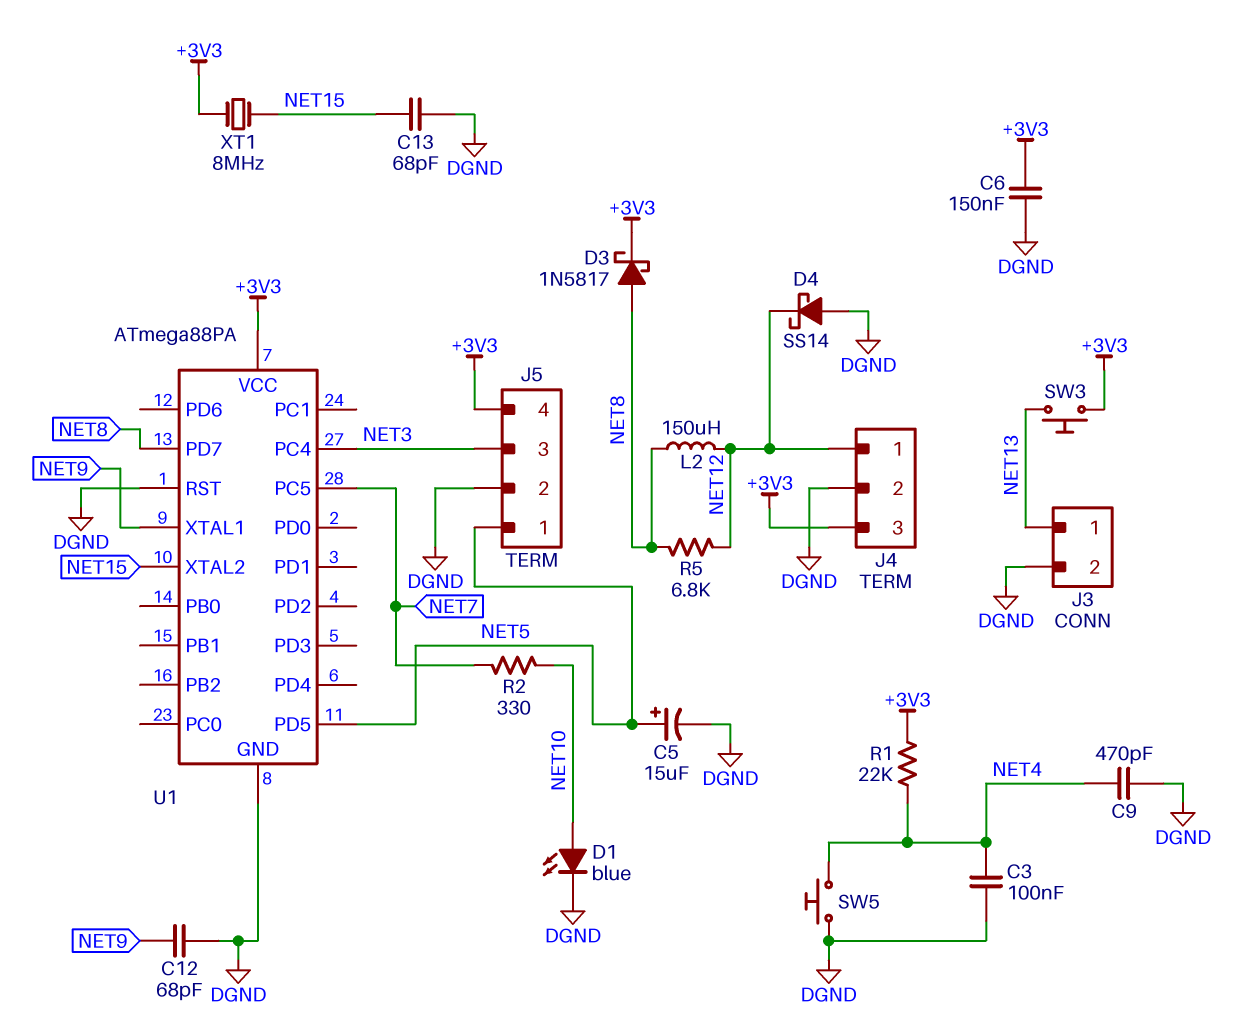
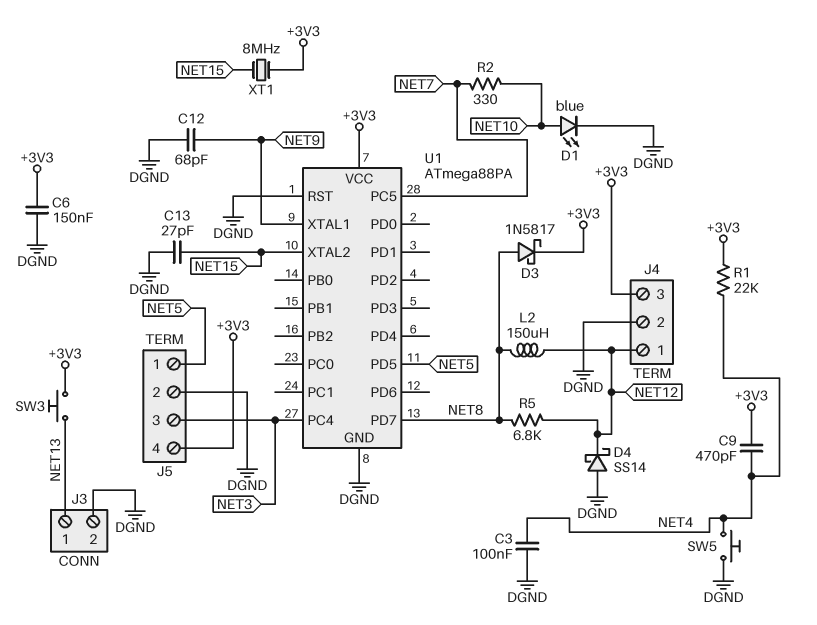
C5: 15uF (plus NET5, minus DGND) -> none
C9: 470pF (DGND, NET4) -> 470pF (+3V3, NET4)
C13: 68pF (DGND, NET15) -> 27pF (DGND, NET15)

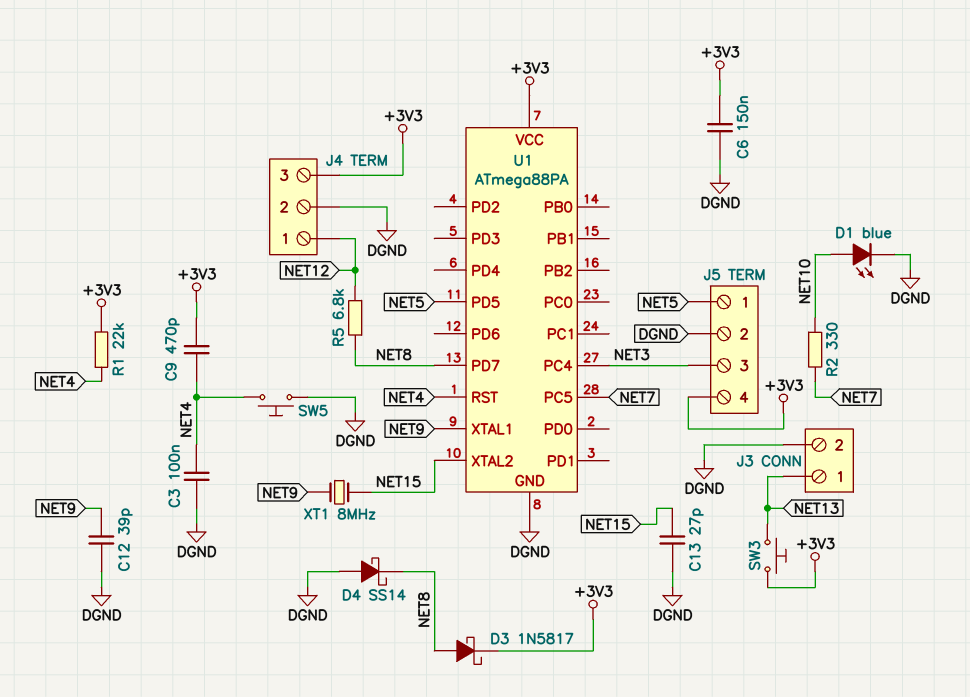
C12: 68pF (DGND, NET9) -> 39pF (DGND, NET9)
D4: schottky SS14 (A DGND, K NET12) -> schottky SS14 (A DGND, K NET8)
L2: 150uH (NET8, NET12) -> none
U1 pin RST: DGND -> NET4
XT1: 8MHz (+3V3, NET15) -> 8MHz (NET9, NET15)

